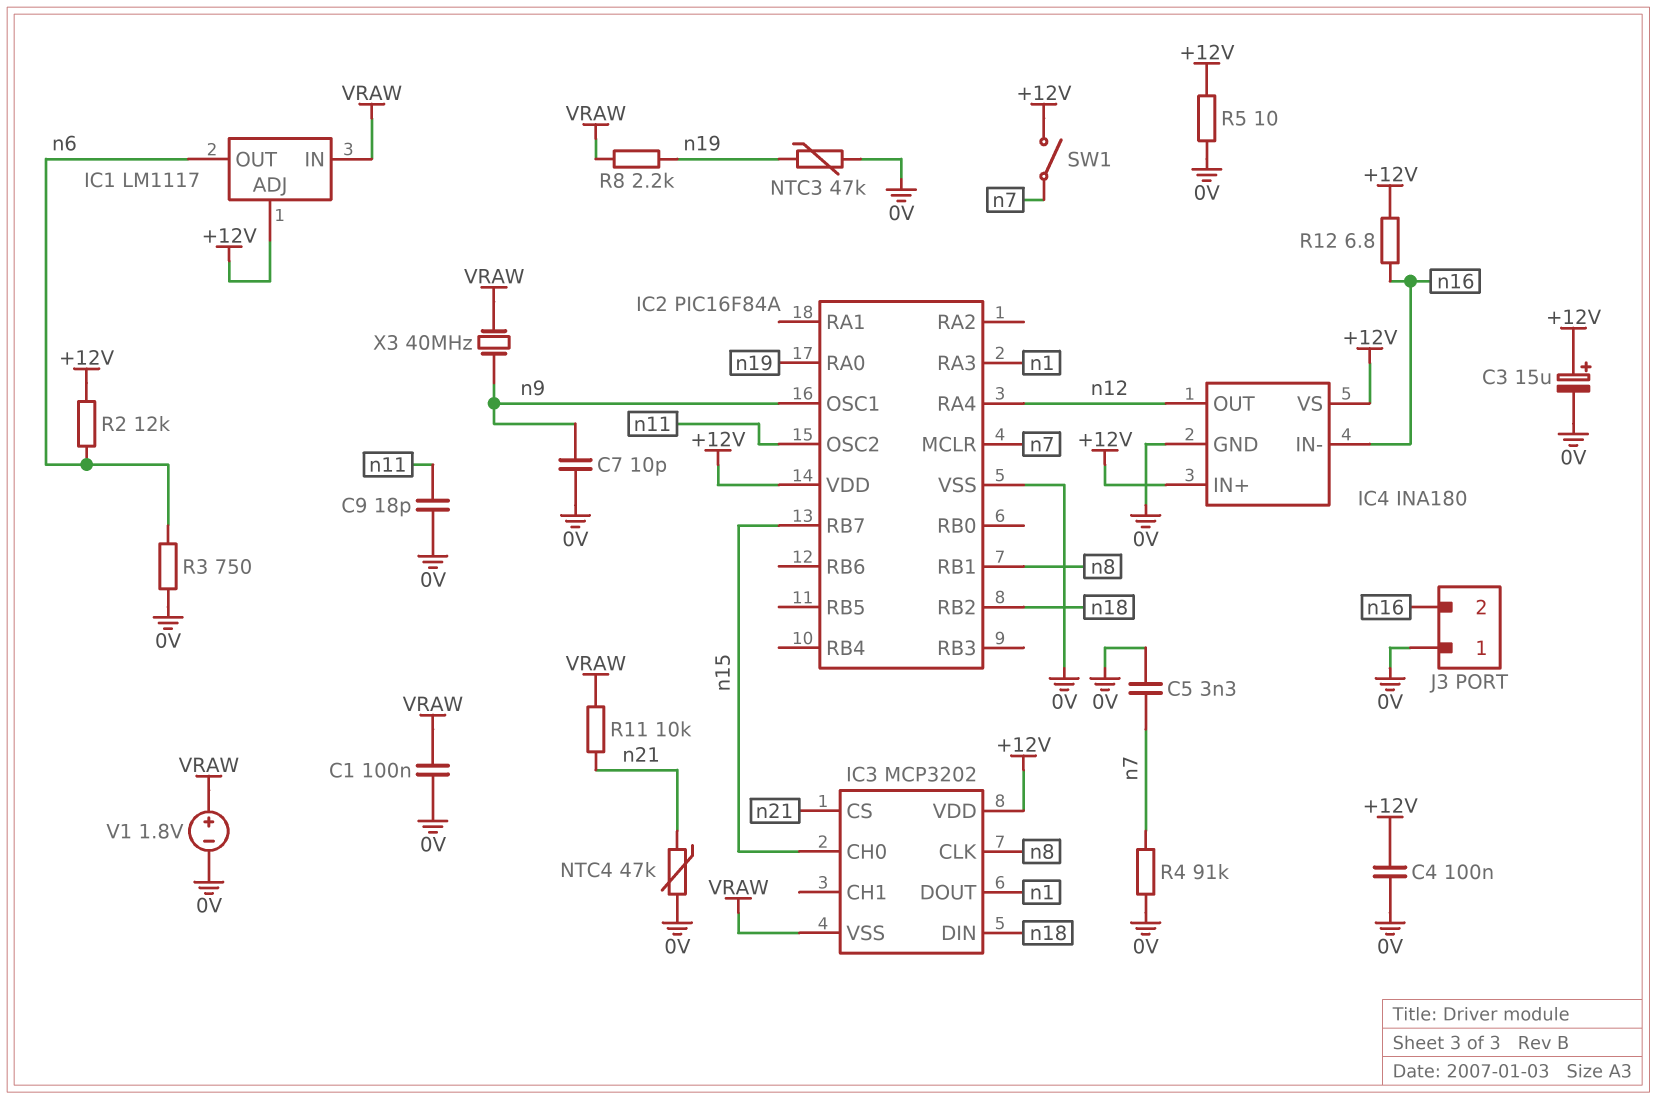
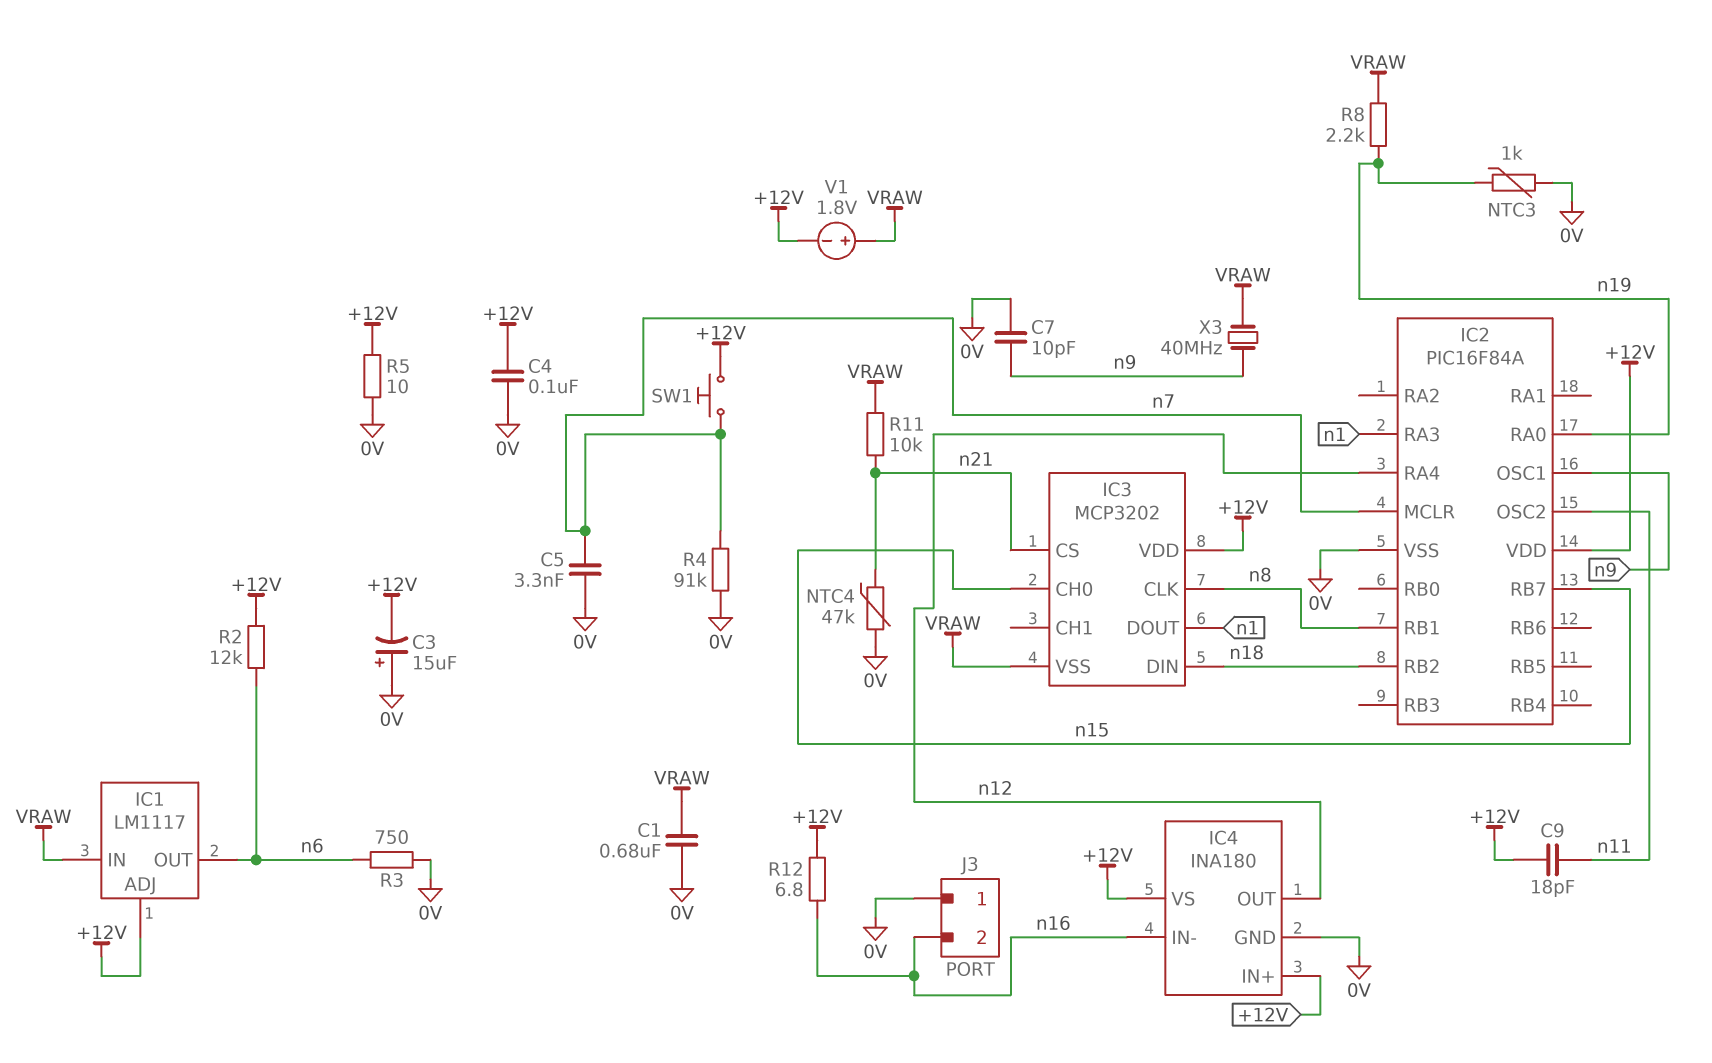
C1: 100nF (0V, VRAW) -> 680nF (0V, VRAW)
C3: 15uF (plus +12V, minus 0V) -> 15uF (plus 0V, minus +12V)
C9: 18pF (0V, n11) -> 18pF (+12V, n11)
NTC3: 47k (0V, n19) -> 1k (0V, n19)
SW1: switch (+12V, n7) -> button (+12V, n7)
V1: 1.8V (plus VRAW, minus 0V) -> 1.8V (plus VRAW, minus +12V)

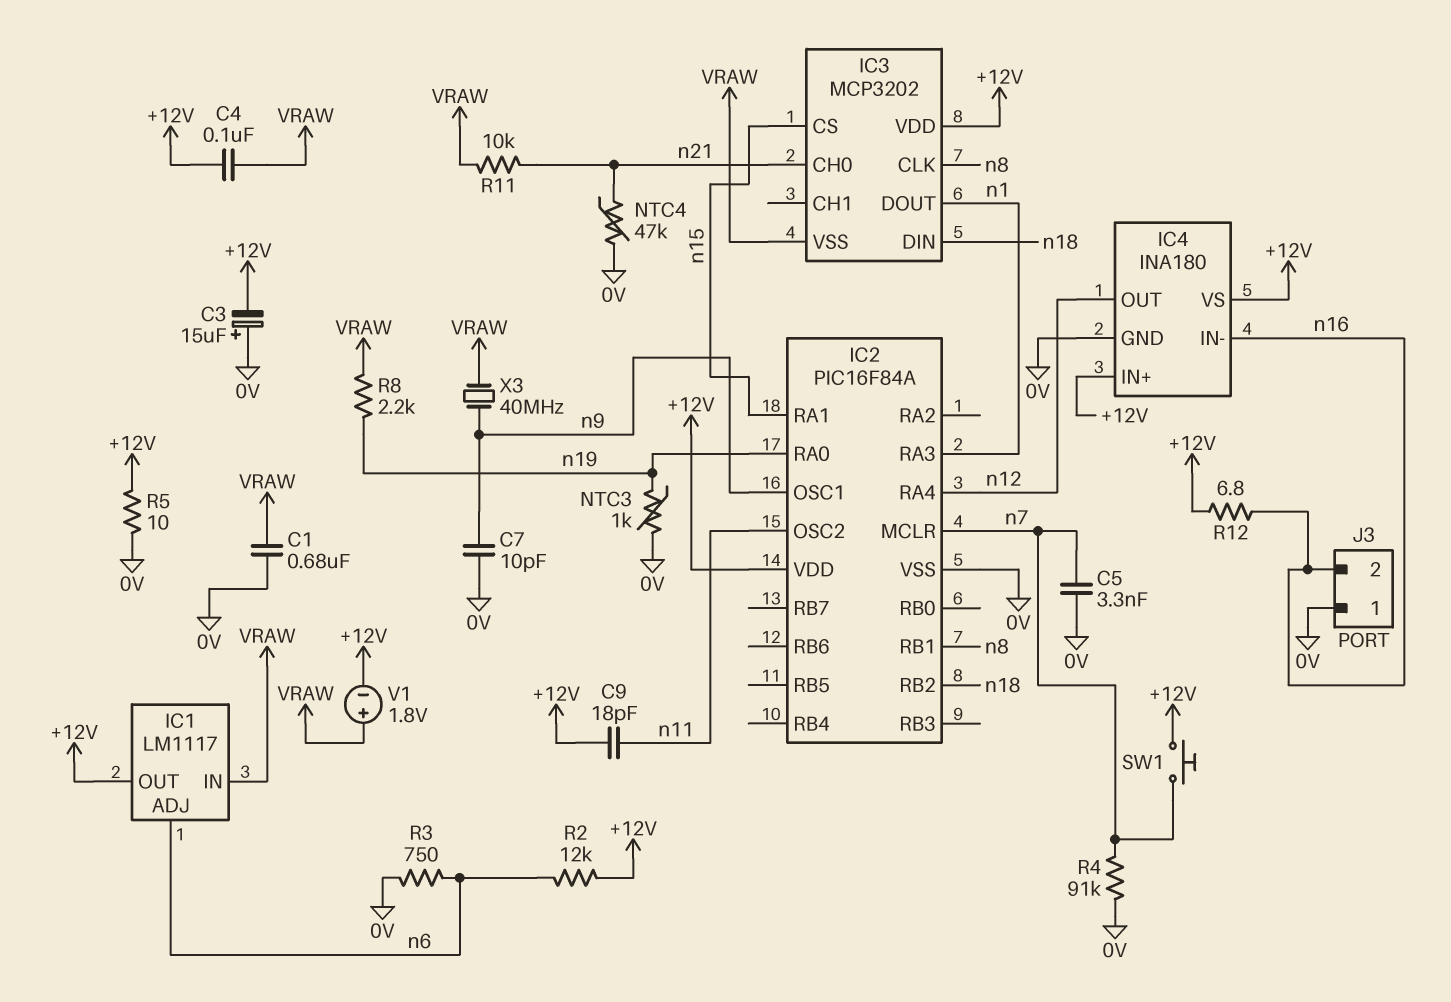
C4: 100nF (+12V, 0V) -> 100nF (+12V, VRAW)
IC1 pin ADJ: +12V -> n6
IC1 pin OUT: n6 -> +12V
IC2 pin RA1: none -> n15
IC2 pin RB7: n15 -> none
IC3 pin CH0: n15 -> n21
IC3 pin CS: n21 -> n15

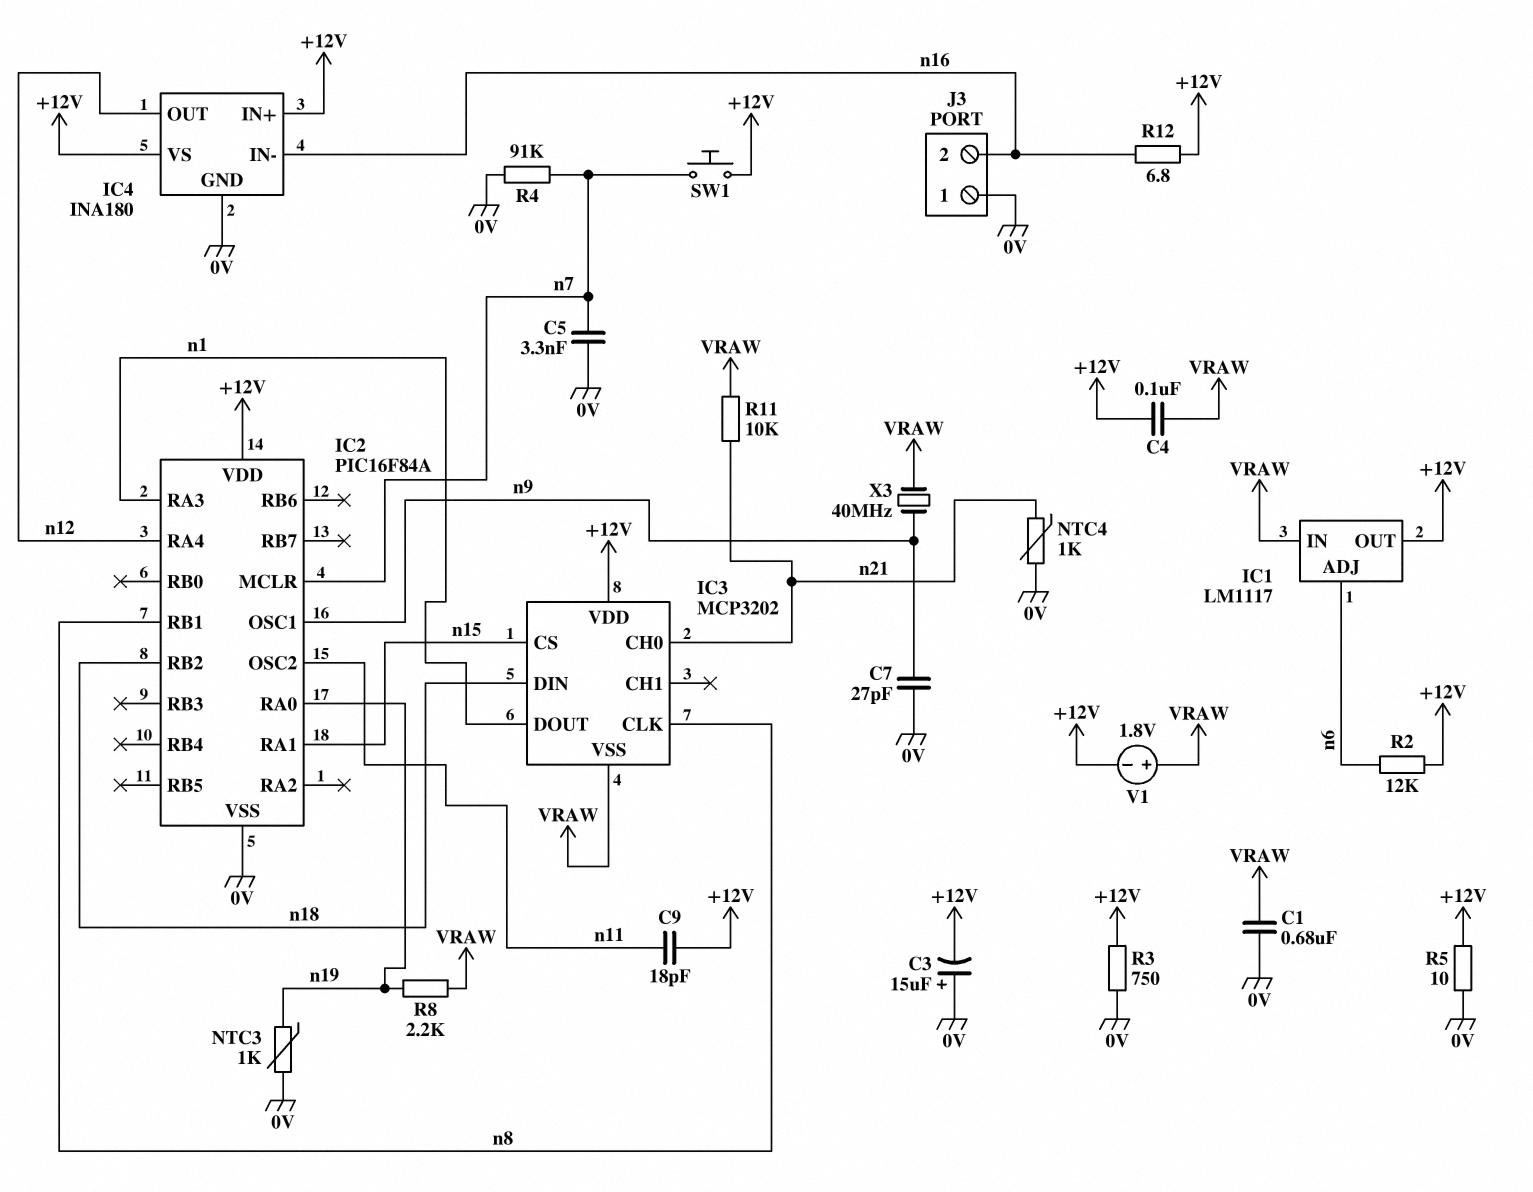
C7: 10pF (0V, n9) -> 27pF (0V, n9)
NTC4: 47k (0V, n21) -> 1k (0V, n21)
R3: 750 (0V, n6) -> 750 (+12V, 0V)

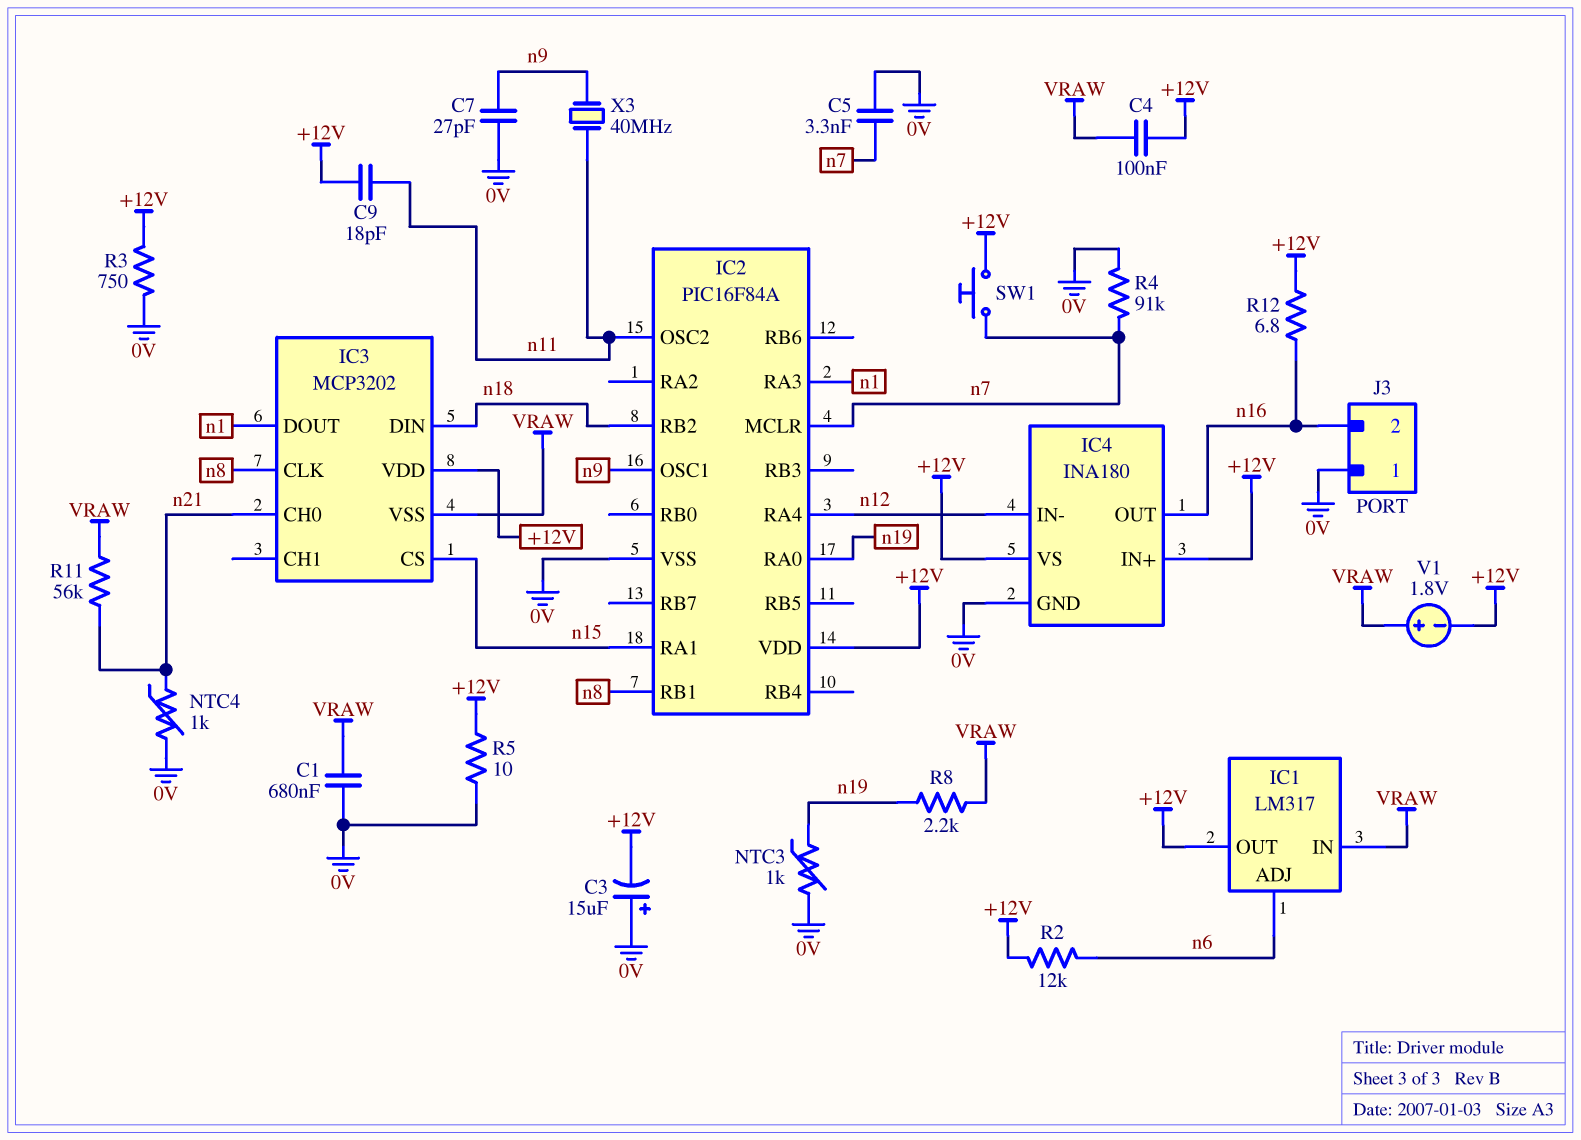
IC1: LM1117 -> LM317
IC4 pin IN-: n16 -> n12
IC4 pin OUT: n12 -> n16
R11: 10k (VRAW, n21) -> 56k (VRAW, n21)
X3: 40MHz (VRAW, n9) -> 40MHz (n9, n11)

